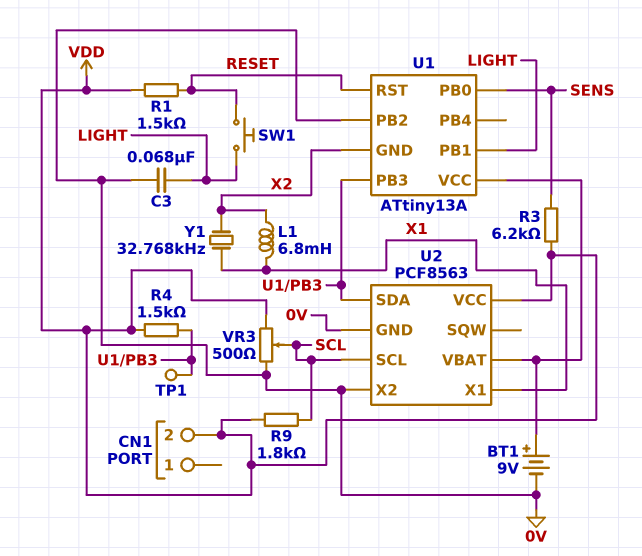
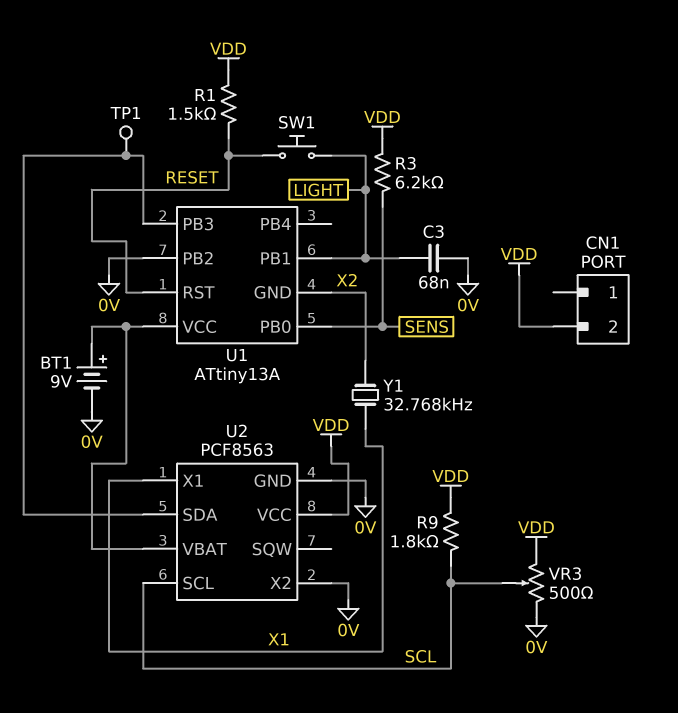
L1: 6.8mH (X1, X2) -> none
R4: 1.5k (U1/PB3, VDD) -> none

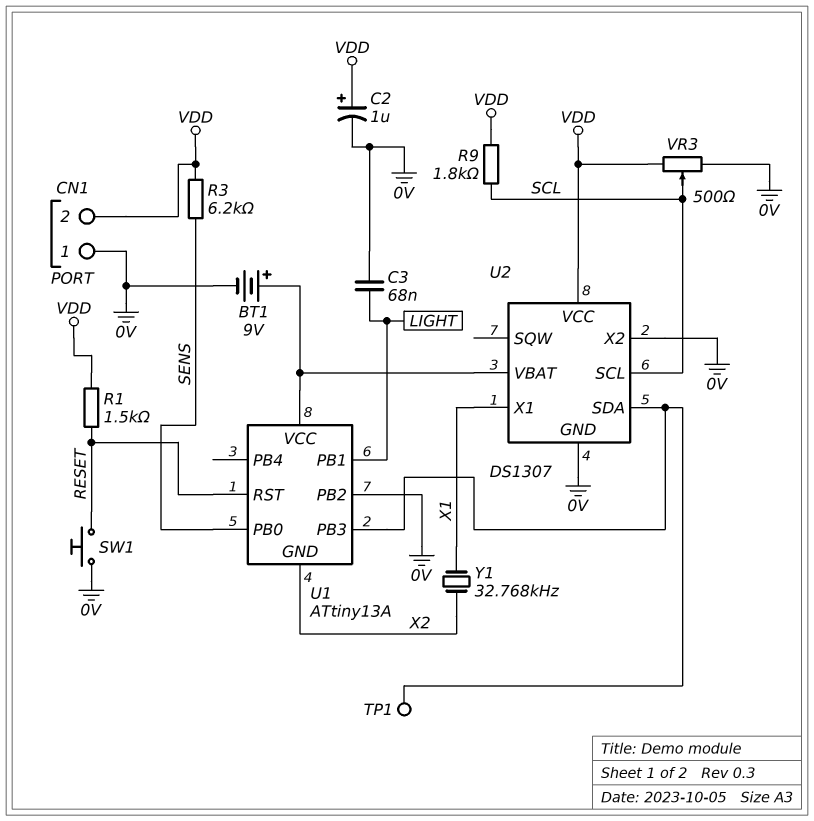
C2: none -> 1uF (plus VDD, minus 0V)
CN1 pin 1: none -> 0V
SW1: button (LIGHT, RESET) -> button (0V, RESET)
U2: PCF8563 -> DS1307

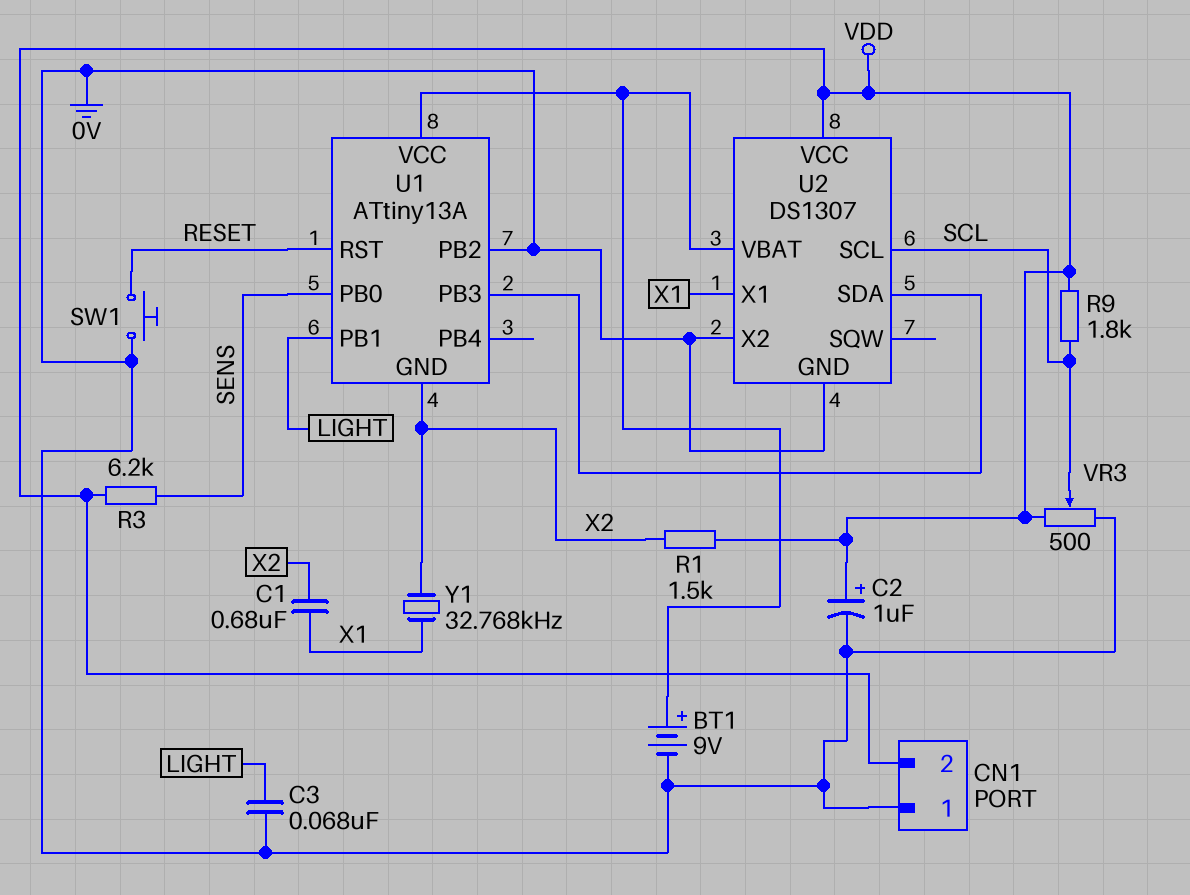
C1: none -> 680nF (X1, X2)
R1: 1.5k (RESET, VDD) -> 1.5k (VDD, X2)
TP1: test point (U1/PB3) -> none

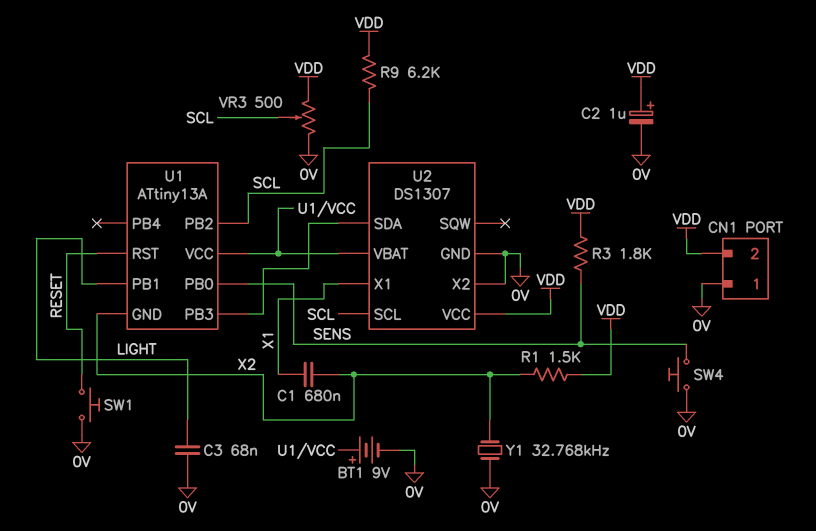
R3: 6.2k (SENS, VDD) -> 1.8k (SENS, VDD)
R9: 1.8k (SCL, VDD) -> 6.2k (SCL, VDD)
SW4: none -> button (0V, SENS)
U1 pin PB2: 0V -> SCL
Y1: 32.768kHz (X1, X2) -> 32.768kHz (0V, X2)

